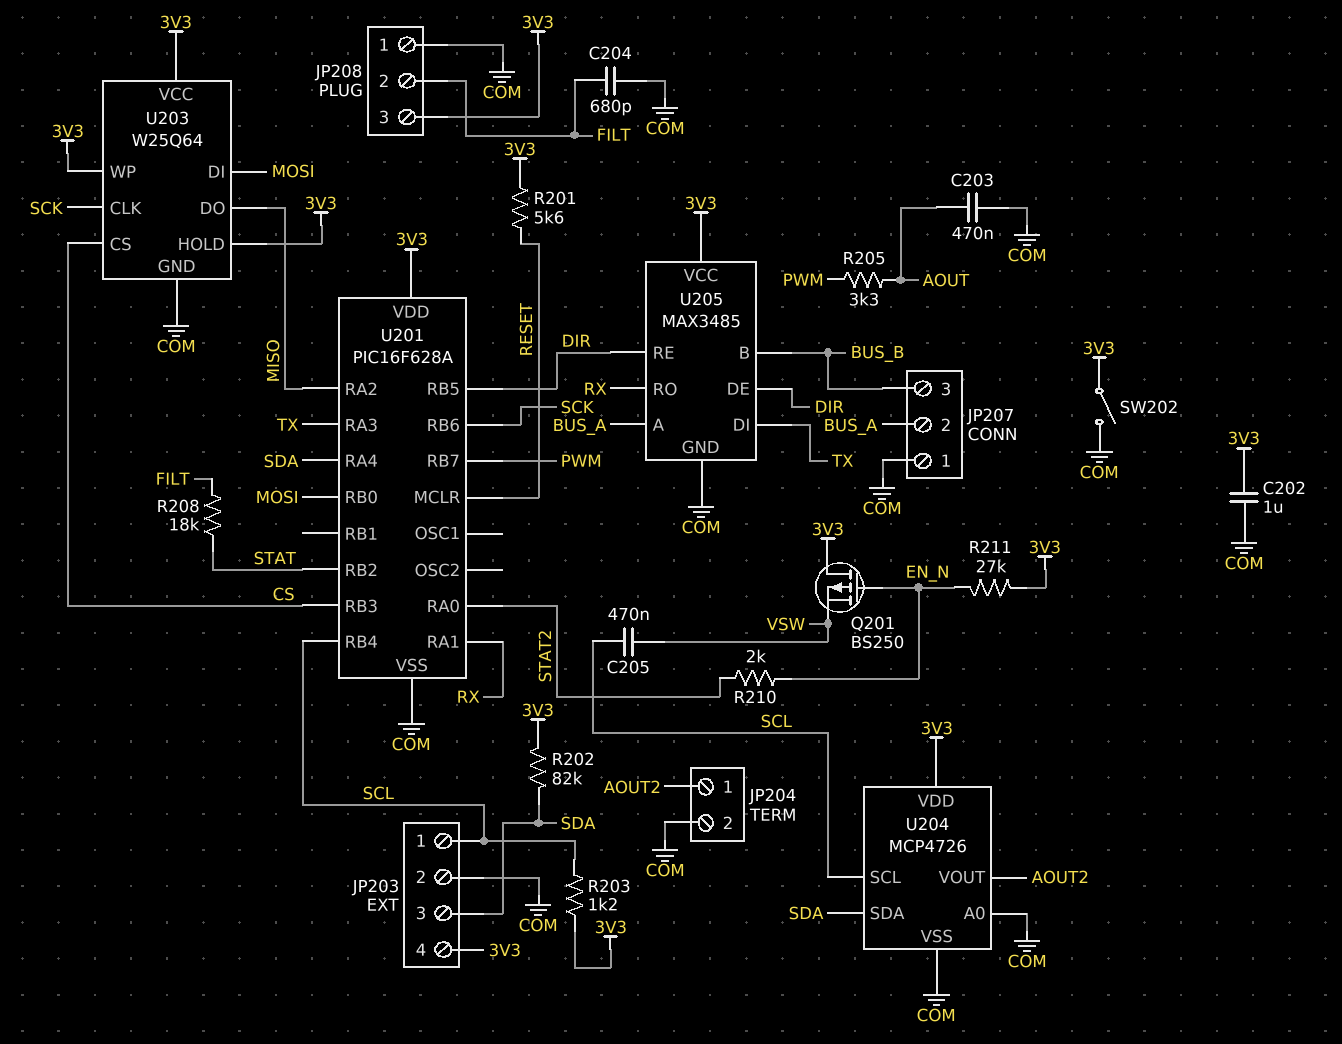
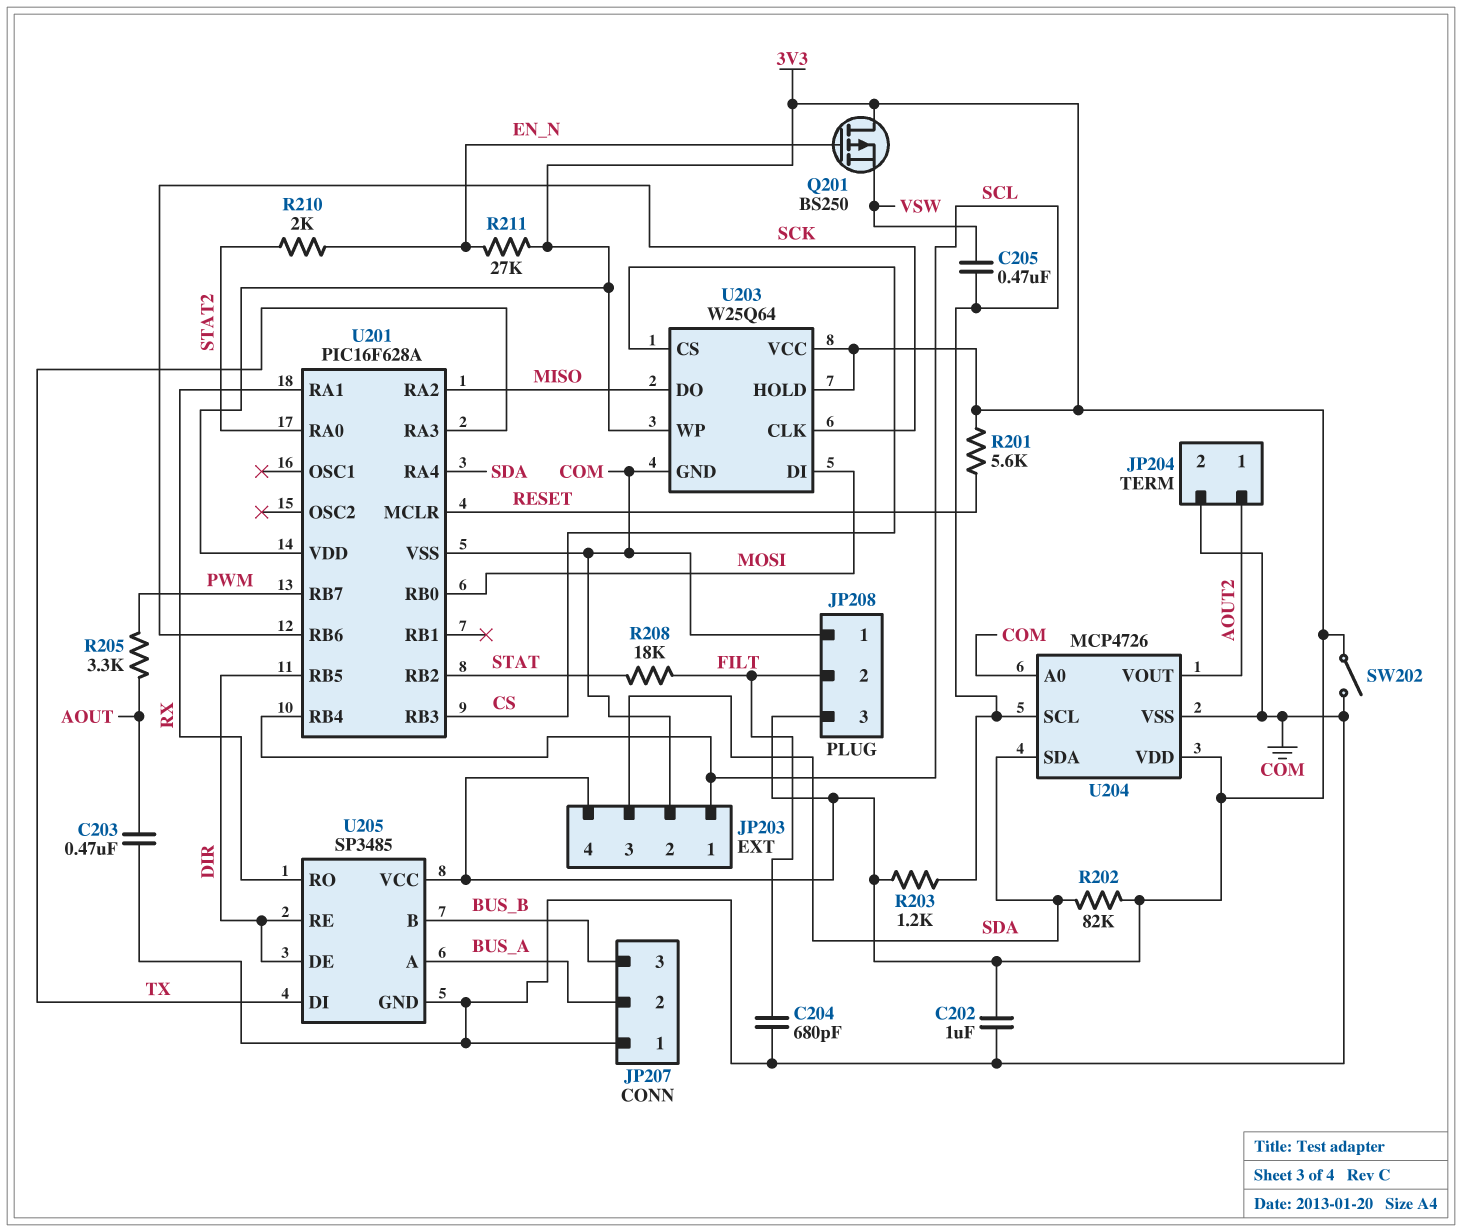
U205: MAX3485 -> SP3485

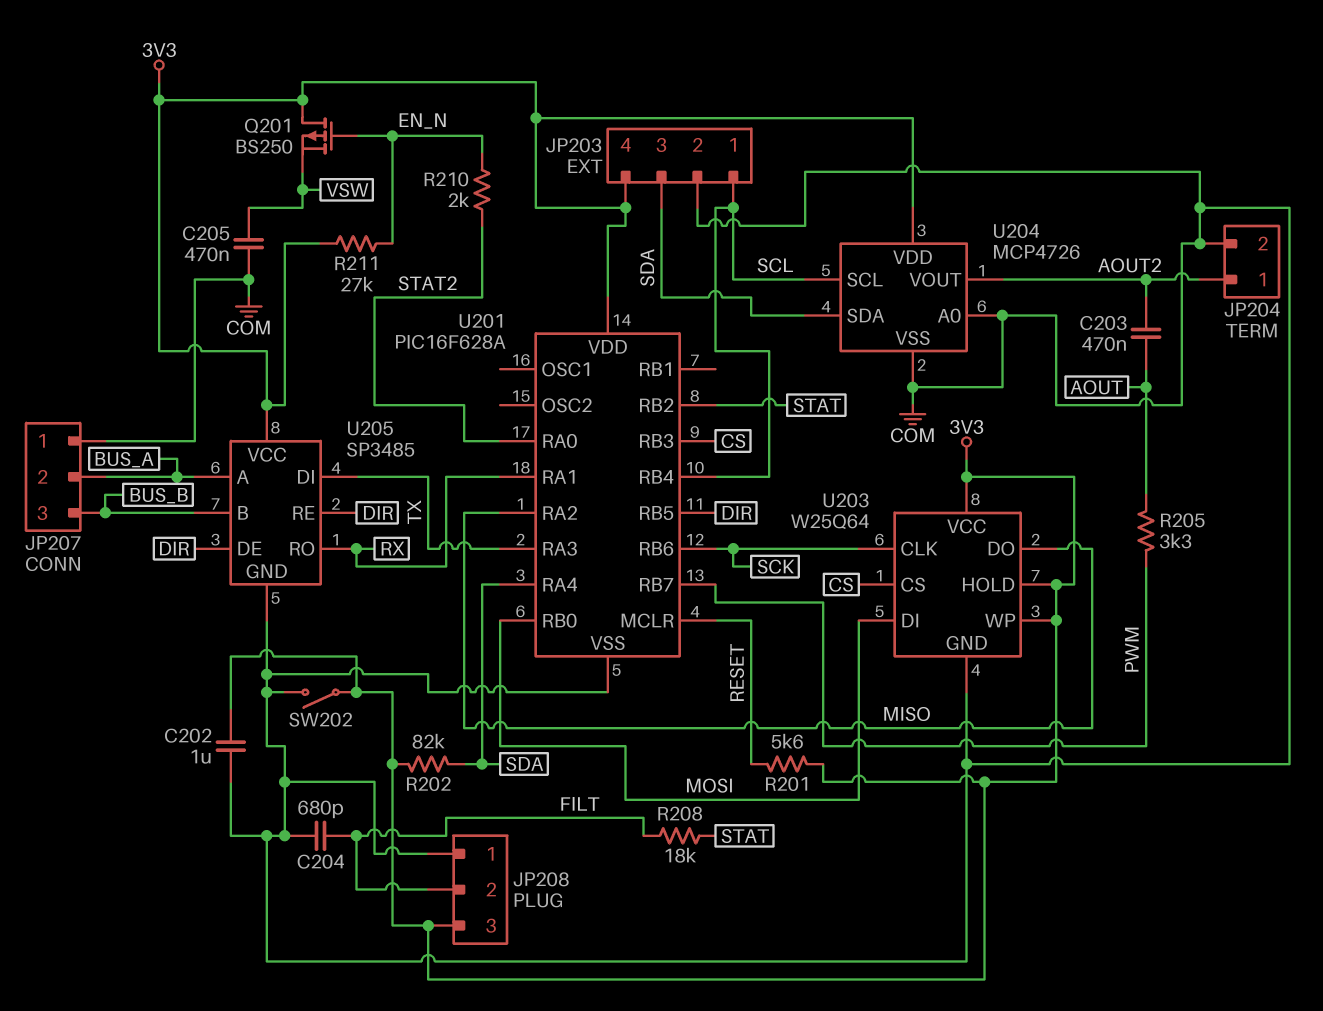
C203: 470nF (AOUT, COM) -> 470nF (AOUT, AOUT2)
C205: 470nF (SCL, VSW) -> 470nF (COM, VSW)
R203: 1.2k (3V3, SCL) -> none

